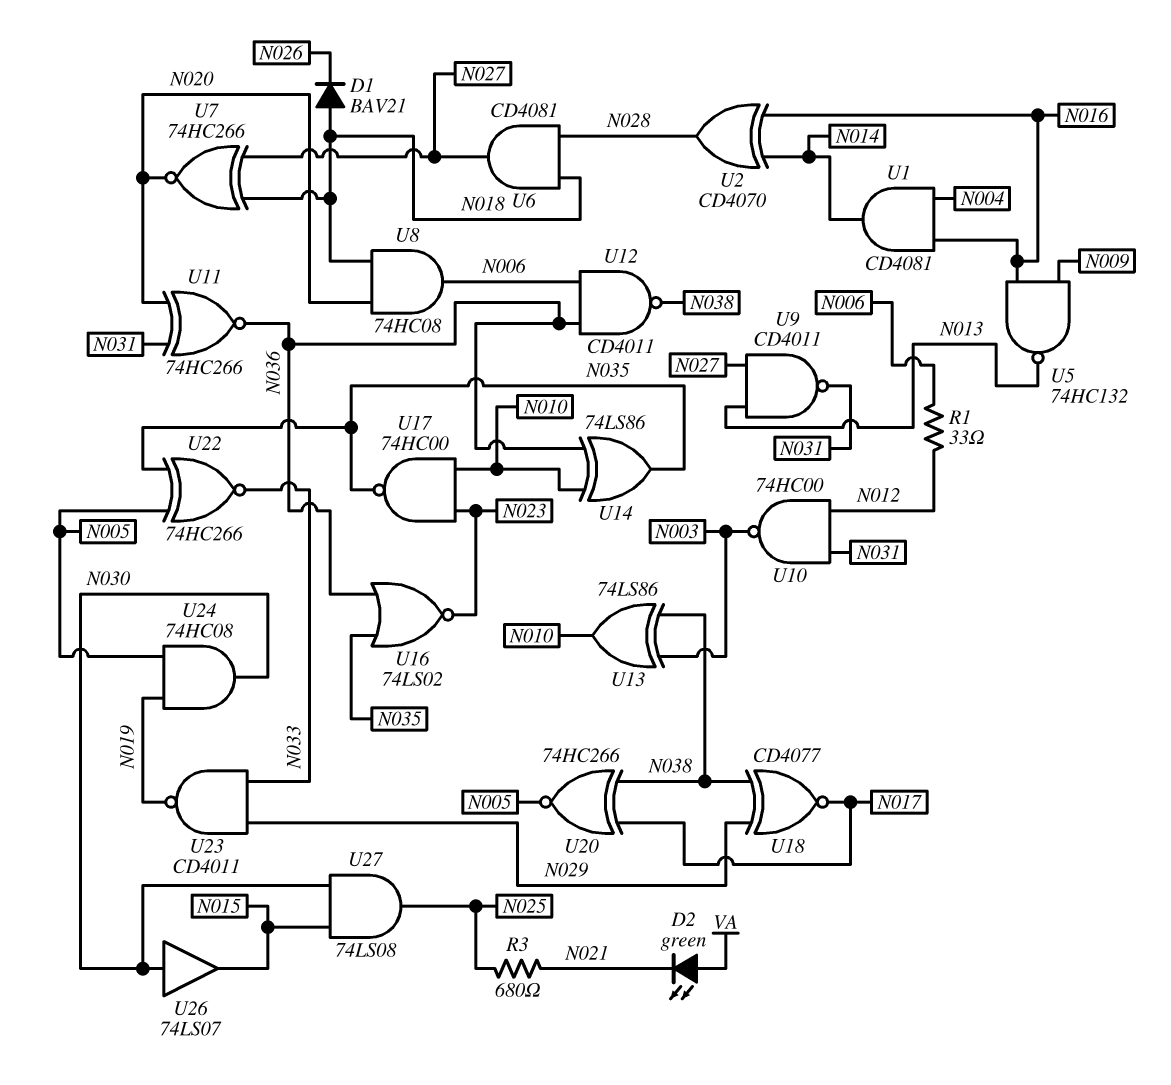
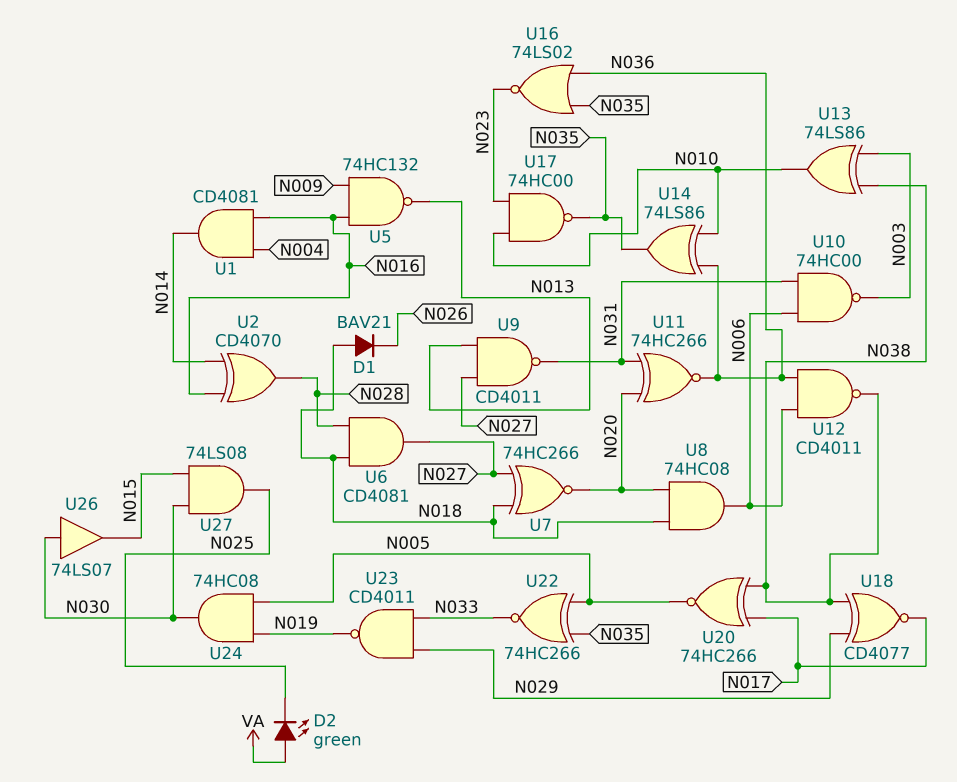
D2: LED green (A VA, K N021) -> LED green (A VA, K N025)
R1: 33 (N006, N012) -> none
R3: 680 (N021, N025) -> none
U10: NAND 74HC00 (in N012, in N031, out N003) -> NAND 74HC00 (in N006, in N031, out N003)

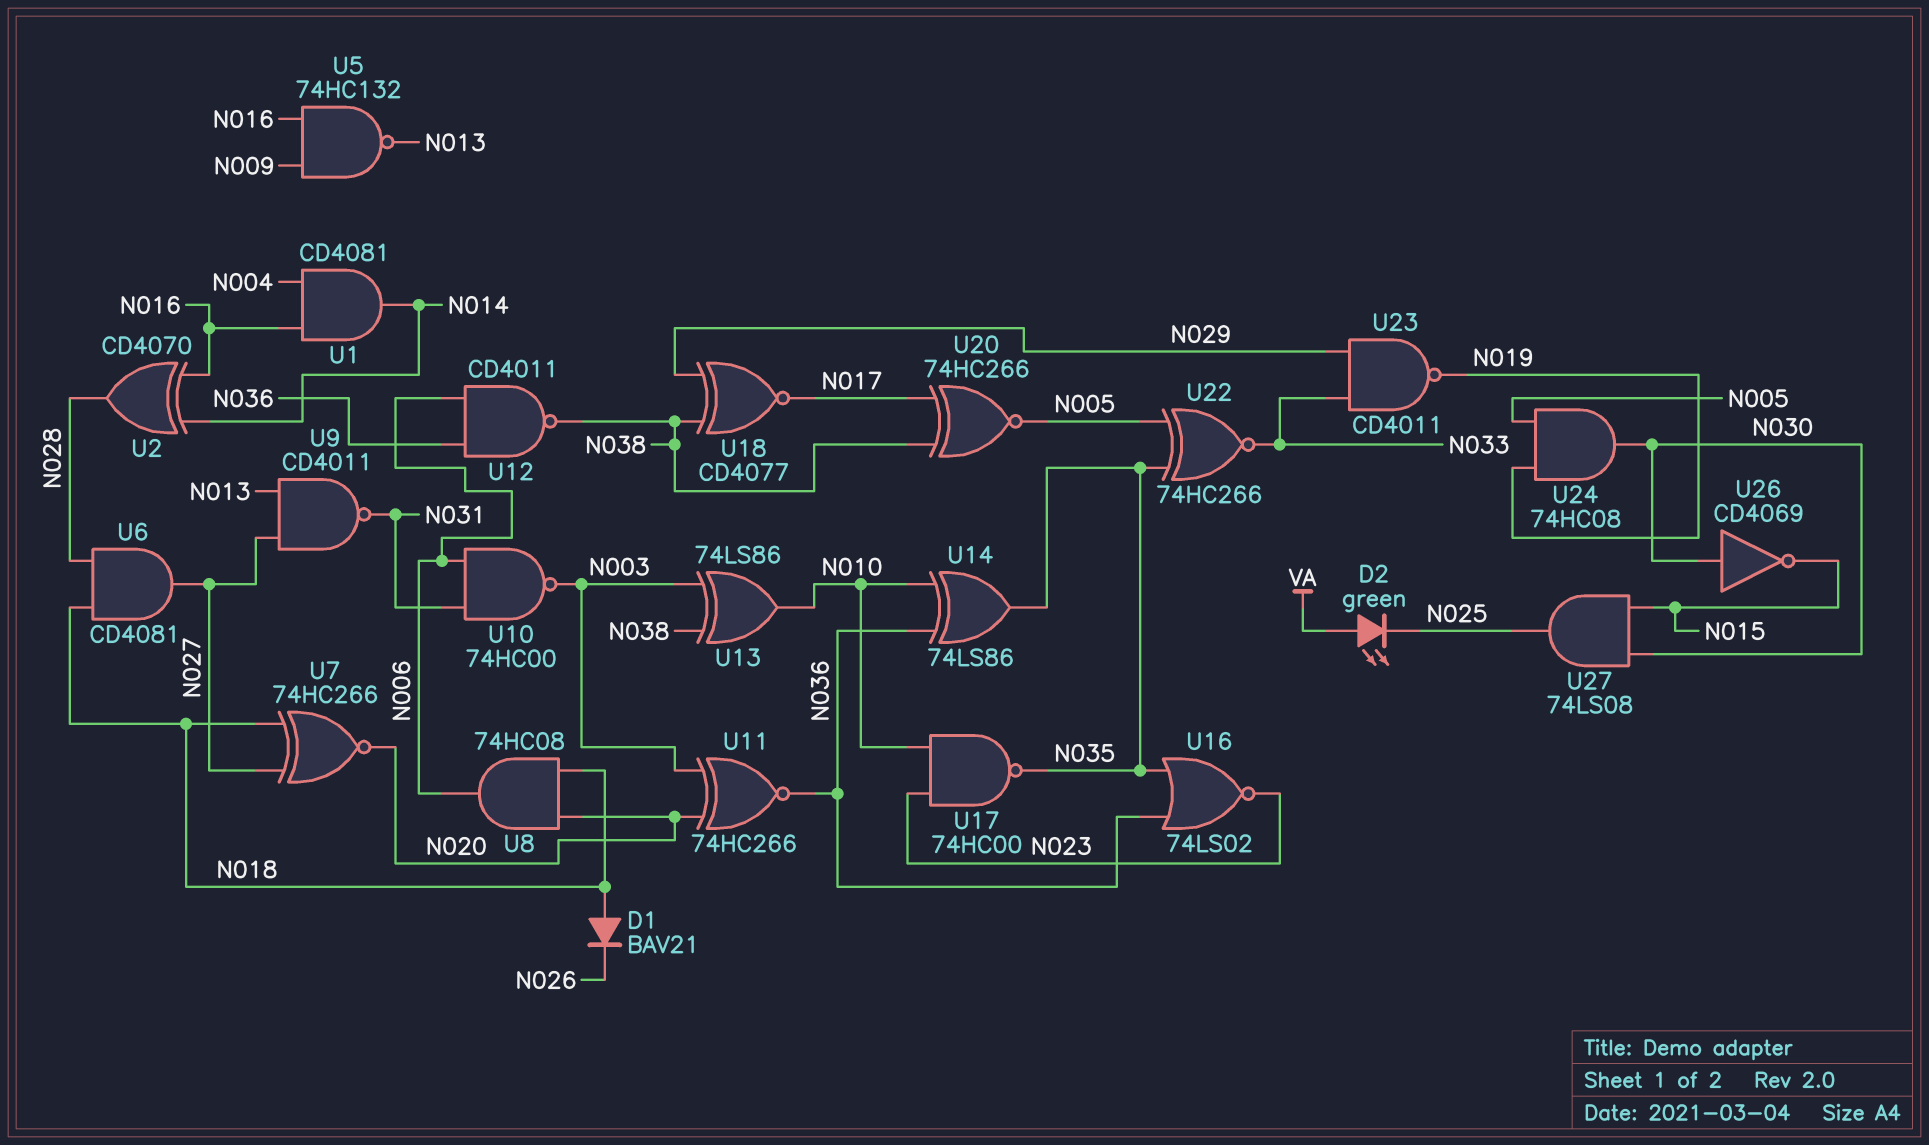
U11: XNOR 74HC266 (in N020, in N031, out N036) -> XNOR 74HC266 (in N003, in N020, out N036)
U26: buffer 74LS07 (in N030, out N015) -> NOT CD4069 (in N030, out N015)

